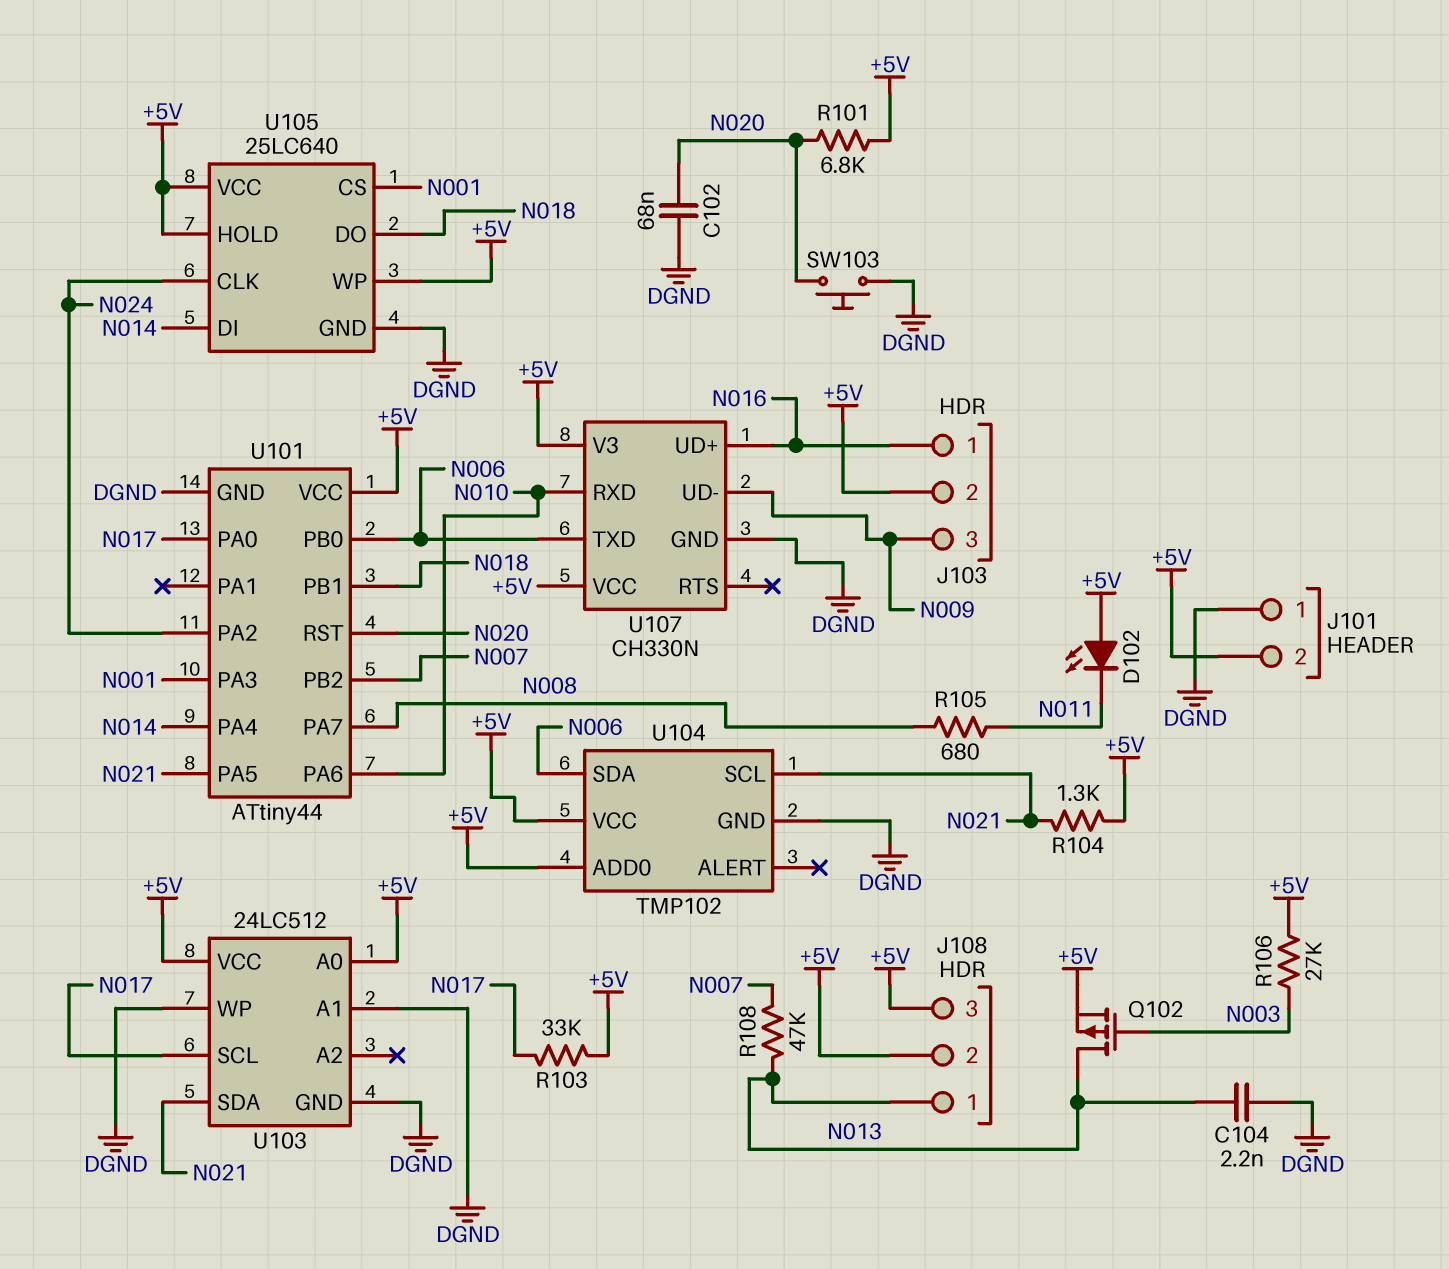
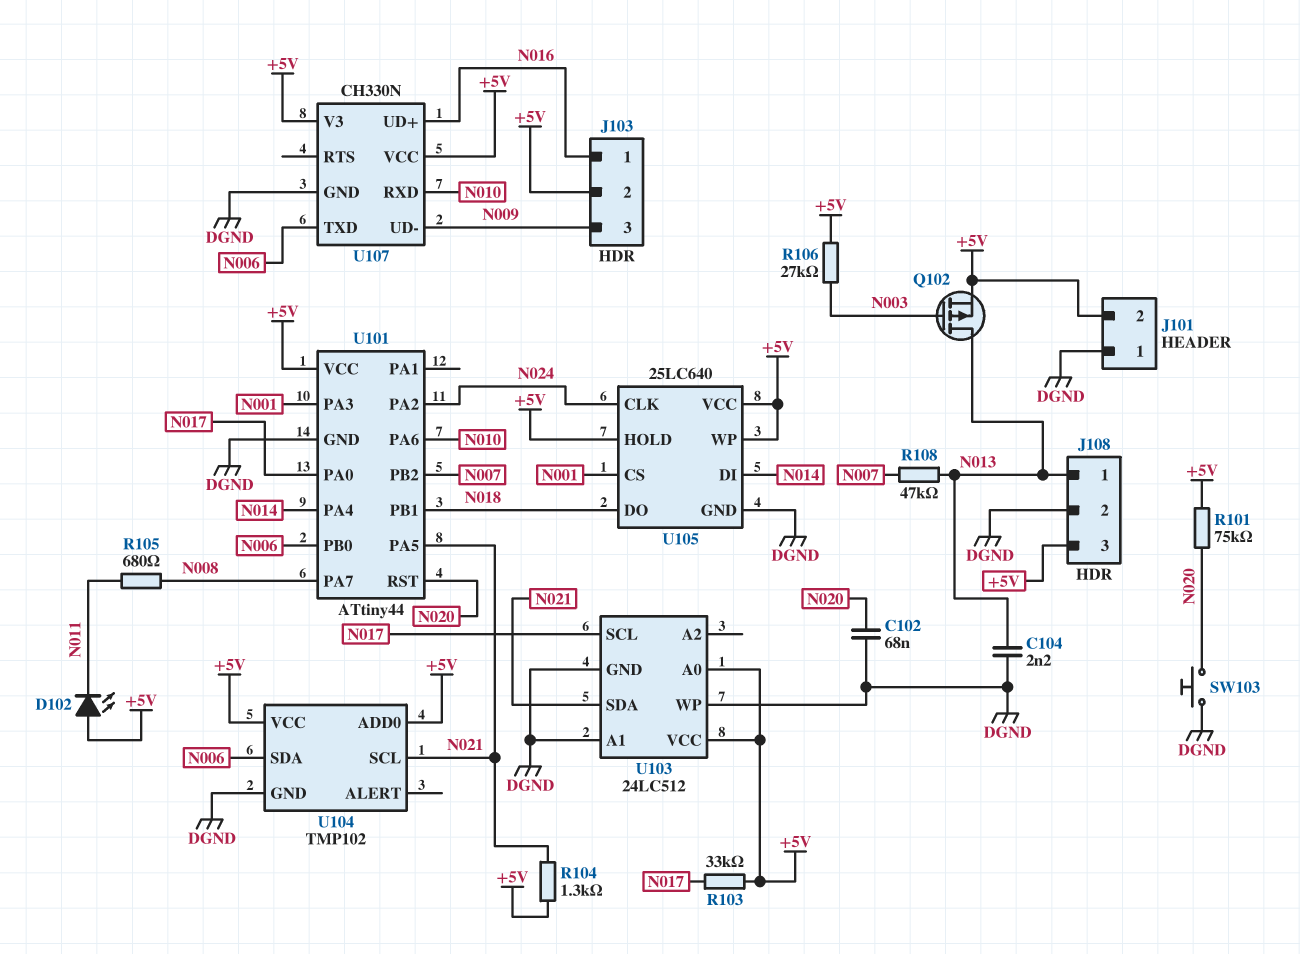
J108 pin 2: +5V -> DGND
R101: 6.8k (+5V, N020) -> 75k (+5V, N020)

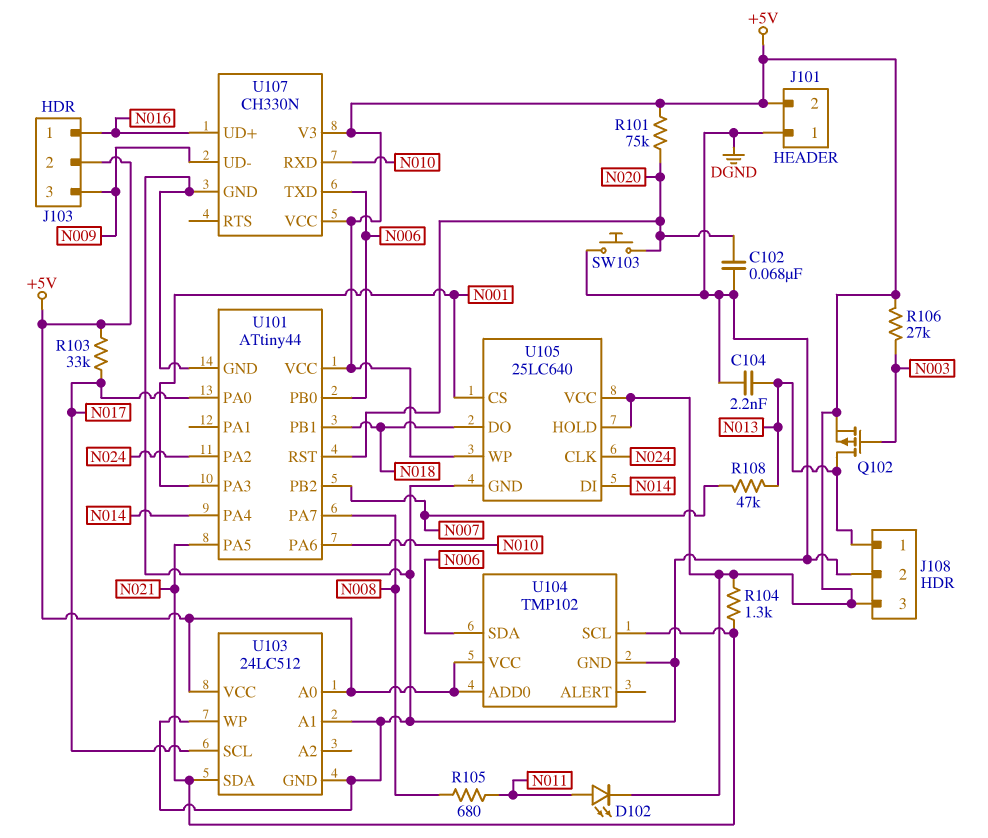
D102: LED (A +5V, K N011) -> LED (A N011, K +5V)

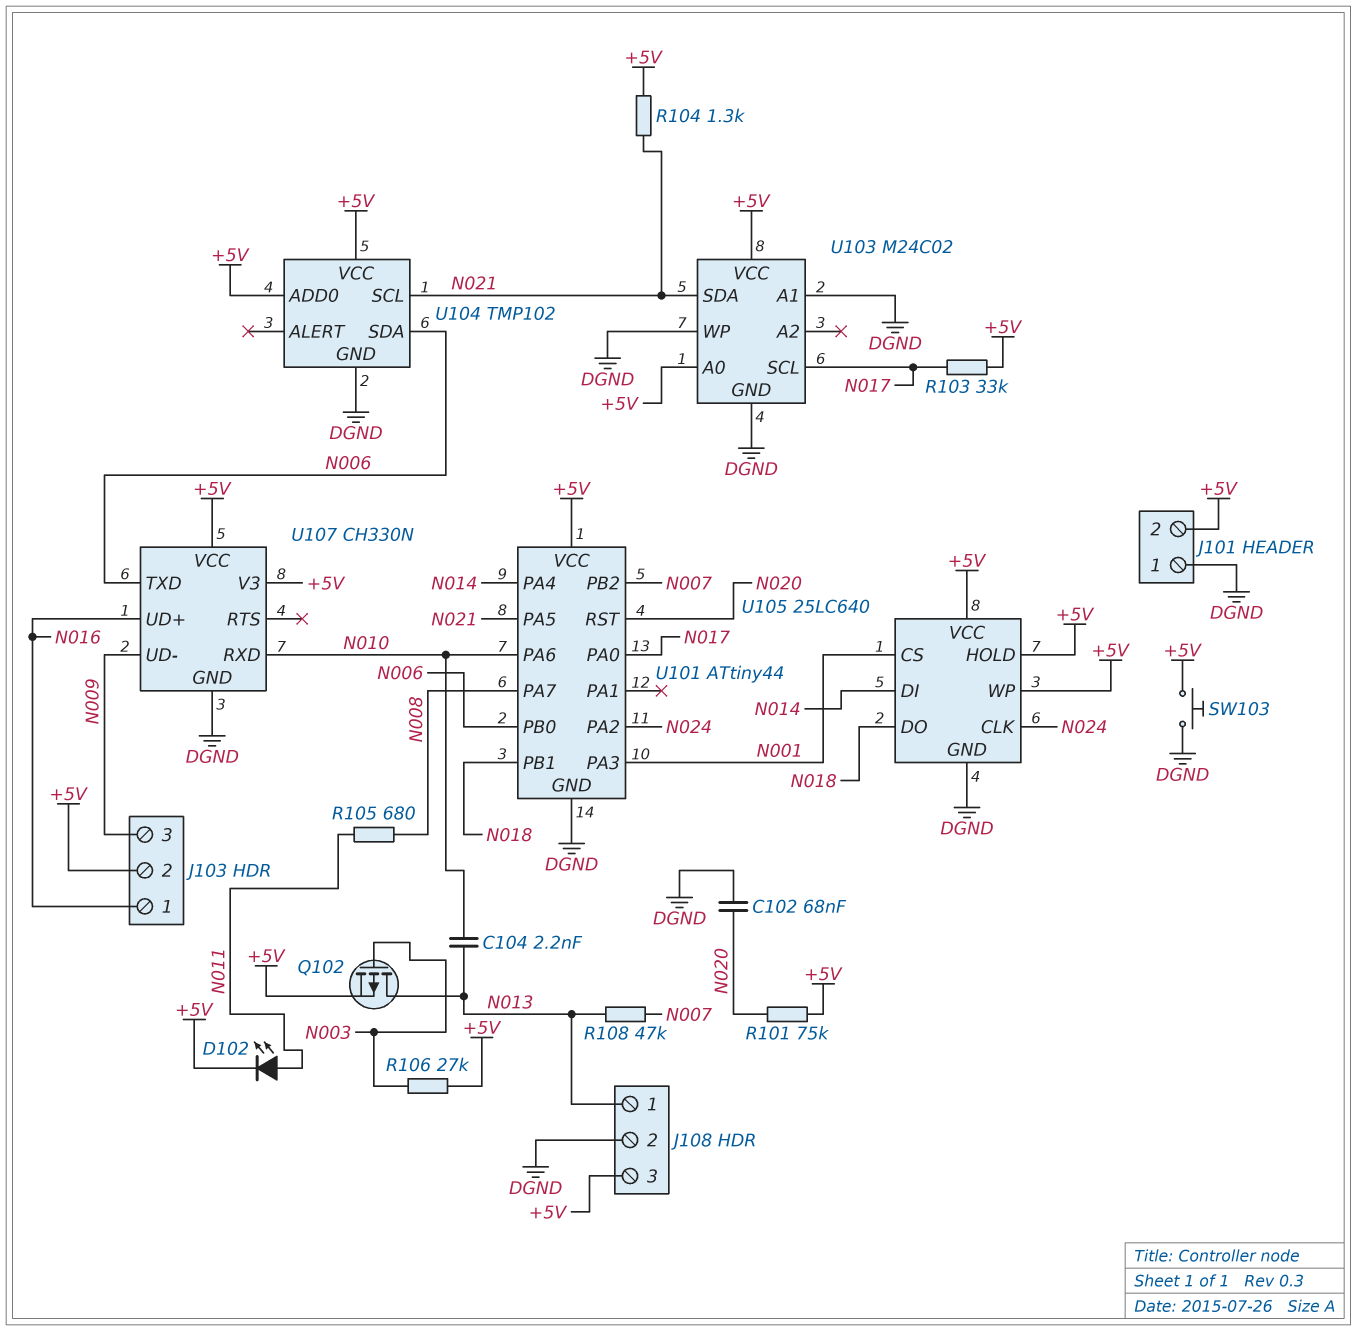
C104: 2.2nF (DGND, N013) -> 2.2nF (N010, N013)
SW103: button (DGND, N020) -> button (+5V, DGND)
U103: 24LC512 -> M24C02

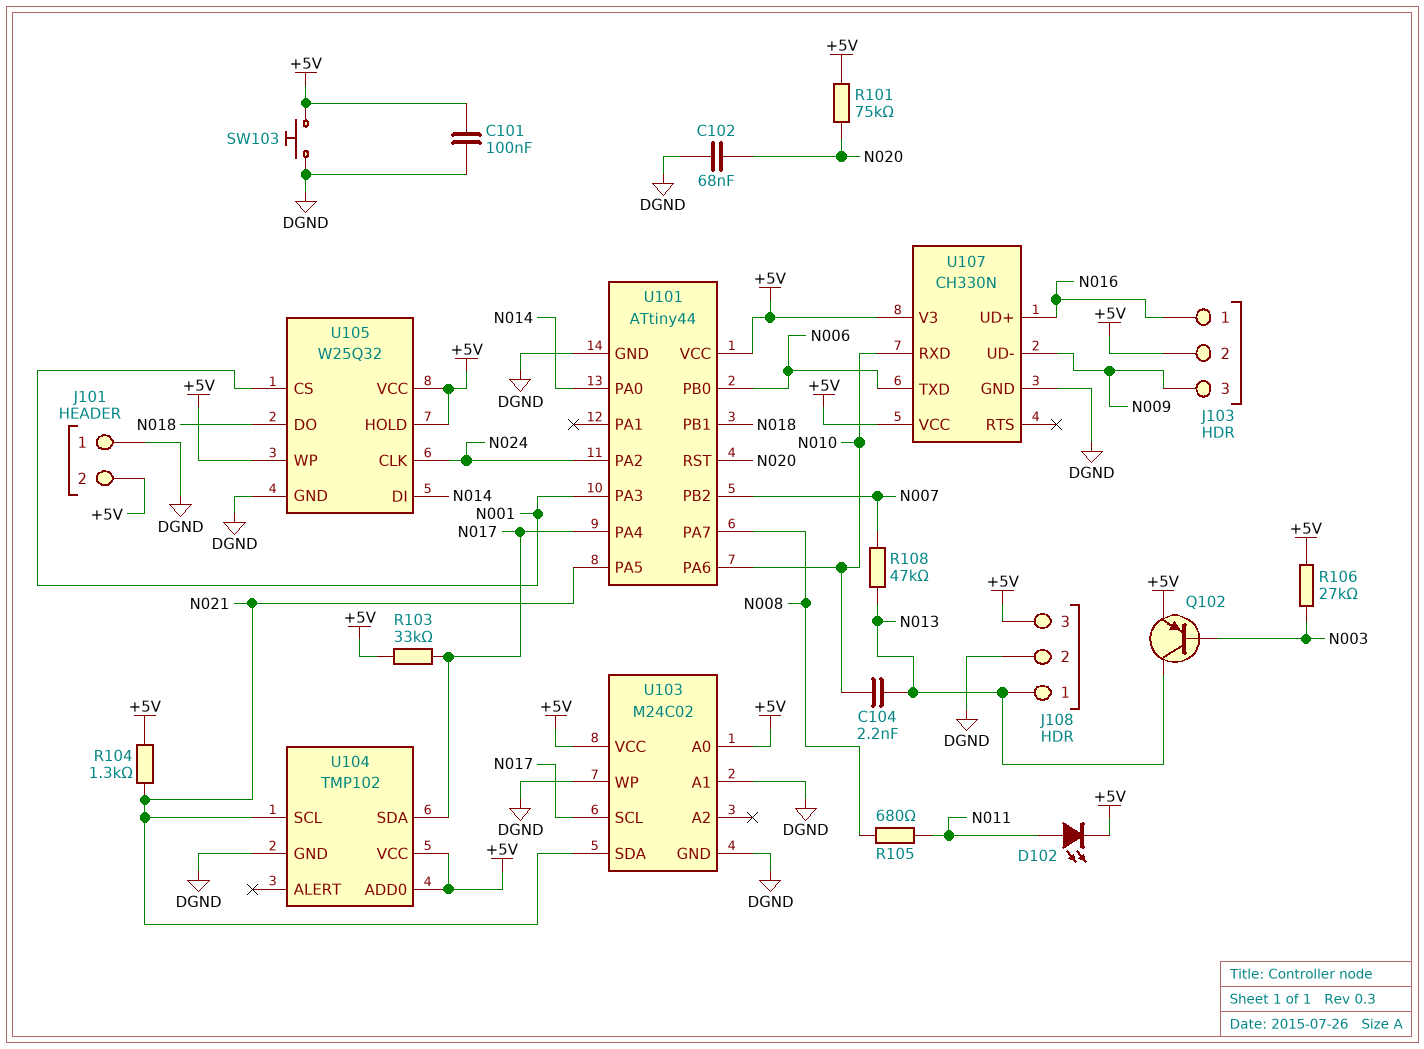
C101: none -> 100nF (+5V, DGND)
Q102: PMOS (G N003, D N013, S +5V) -> PNP (B N003, C N013, E +5V)
U101 pin PA0: N017 -> N014
U101 pin PA4: N014 -> N017
U104 pin SDA: N006 -> N017
U105: 25LC640 -> W25Q32

